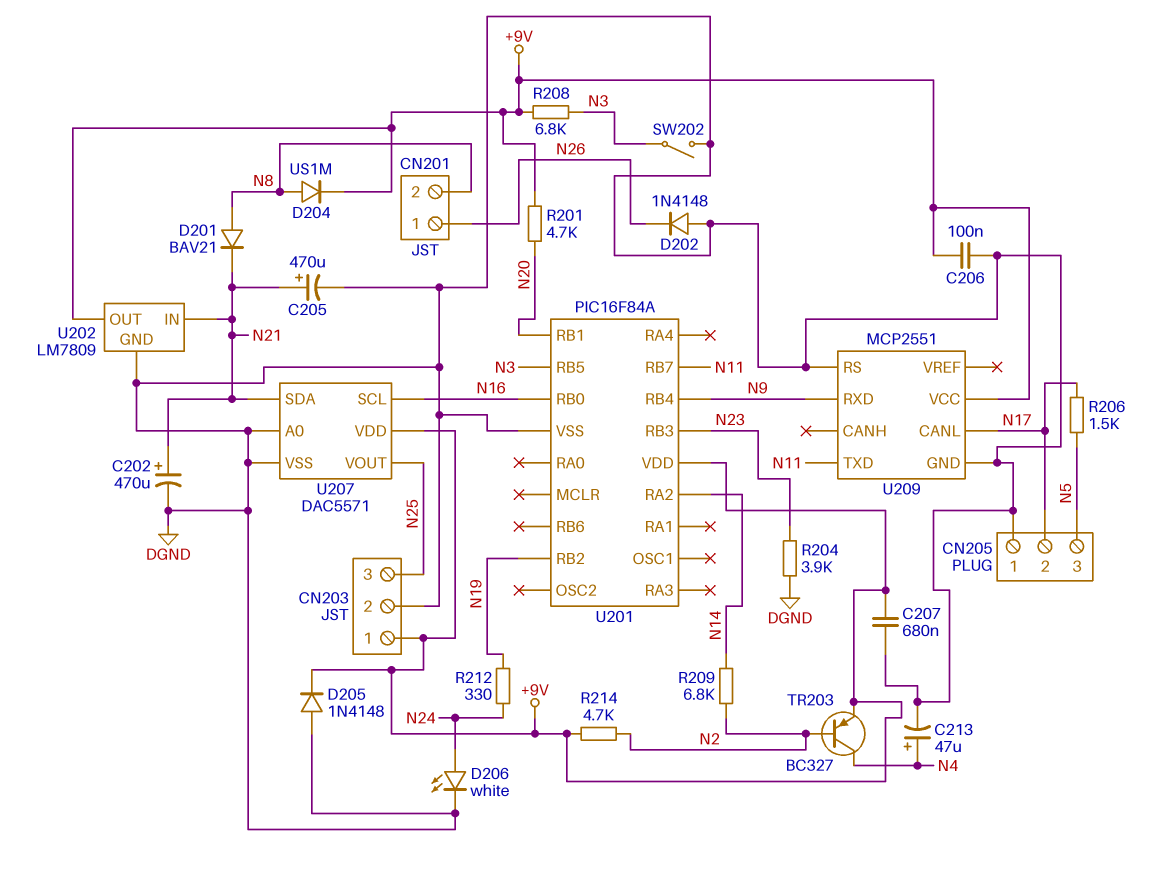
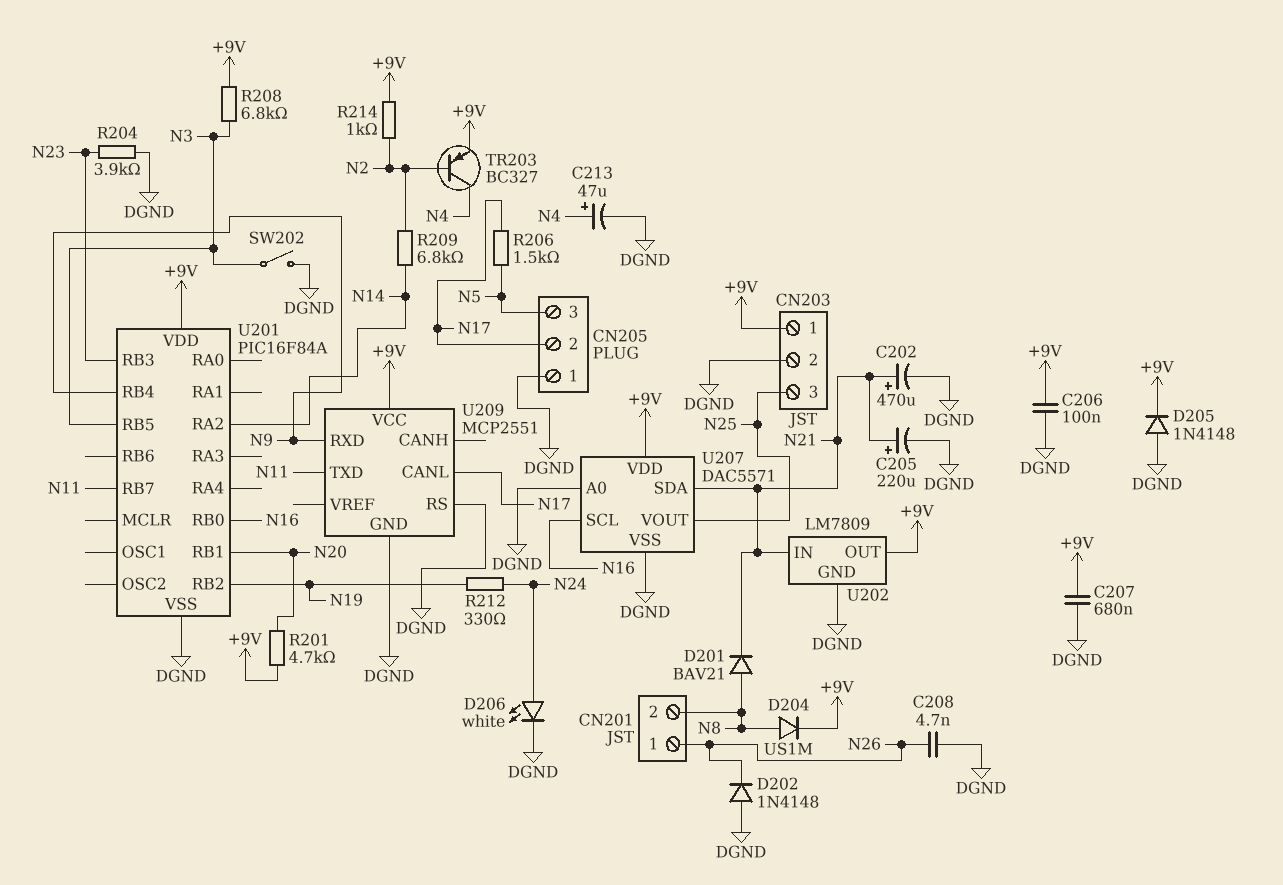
C205: 470uF (plus N21, minus DGND) -> 220uF (plus N21, minus DGND)
C208: none -> 4.7nF (DGND, N26)
R214: 4.7k (+9V, N2) -> 1k (+9V, N2)

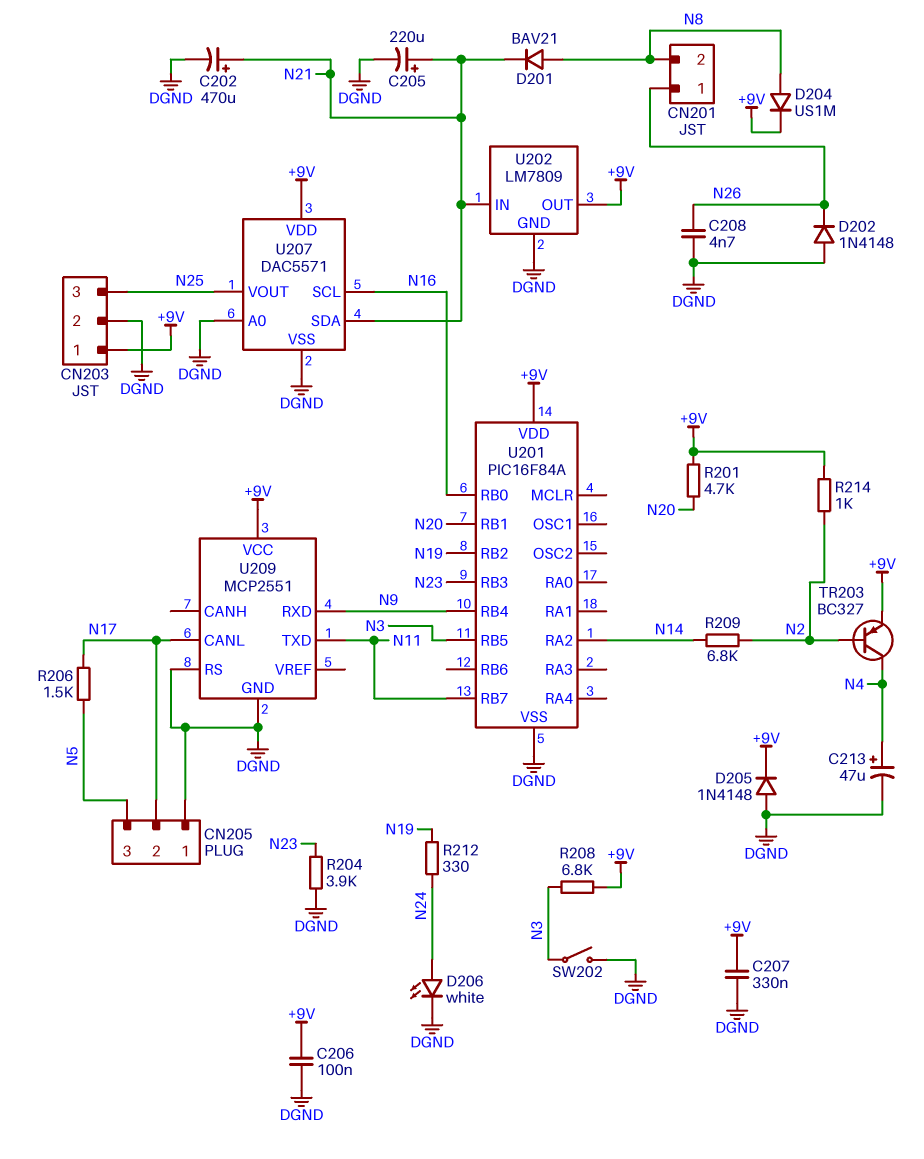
C207: 680nF (+9V, DGND) -> 330nF (+9V, DGND)

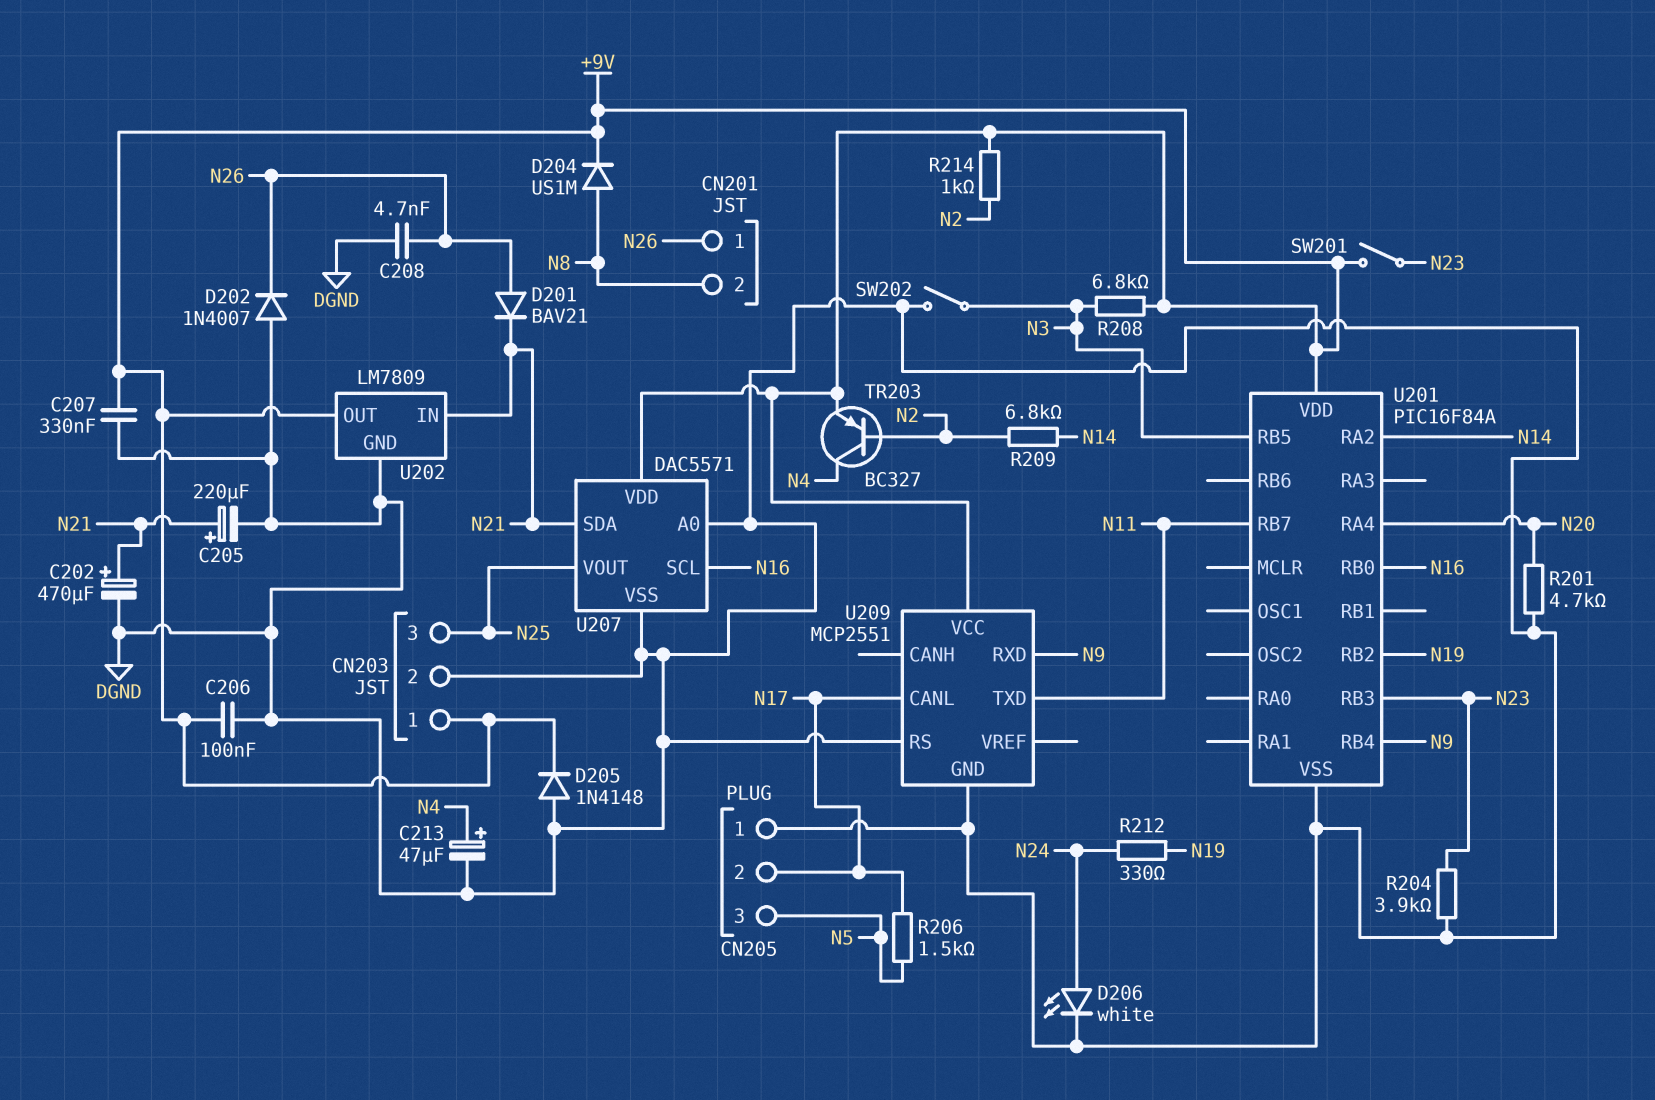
D201: diode BAV21 (A N8, K N21) -> diode BAV21 (A N26, K N21)
D202: diode 1N4148 (A DGND, K N26) -> diode 1N4007 (A DGND, K N26)
R201: 4.7k (+9V, N20) -> 4.7k (DGND, N20)
SW201: none -> switch (+9V, N23)
U201 pin RA4: none -> N20
U201 pin RB1: N20 -> none

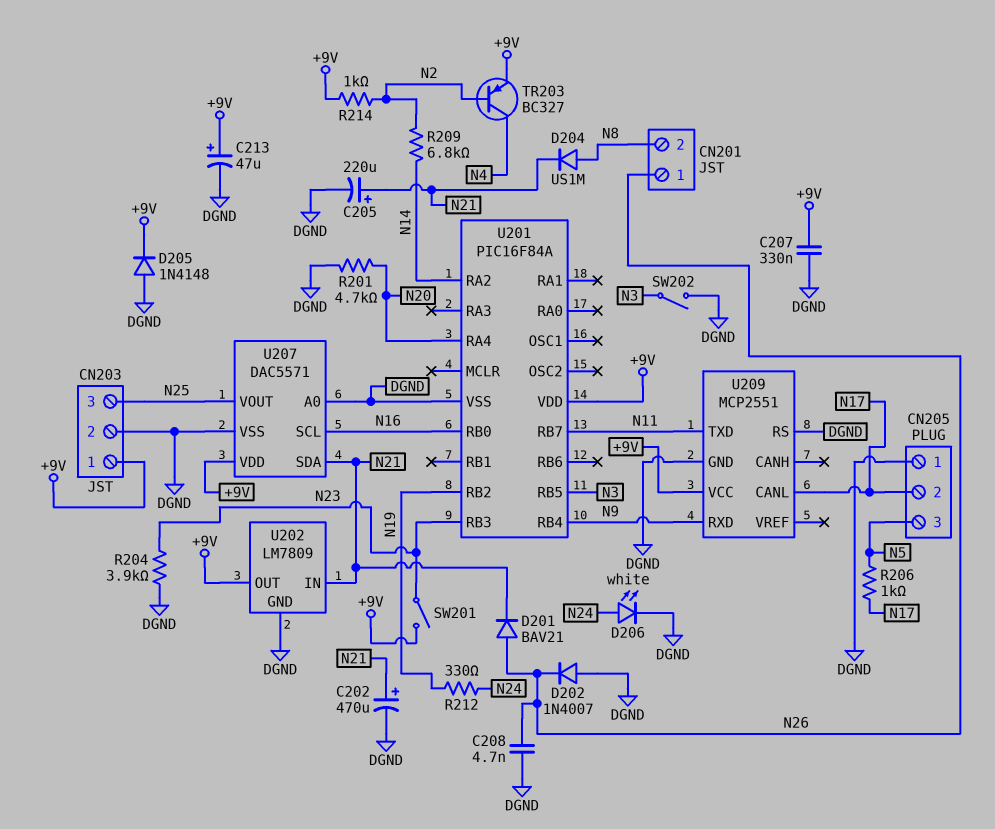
C206: 100nF (+9V, DGND) -> none
C213: 47uF (plus N4, minus DGND) -> 47uF (plus +9V, minus DGND)
D204: diode US1M (A N8, K +9V) -> diode US1M (A N8, K N21)
R206: 1.5k (N5, N17) -> 1k (N5, N17)
R208: 6.8k (+9V, N3) -> none

